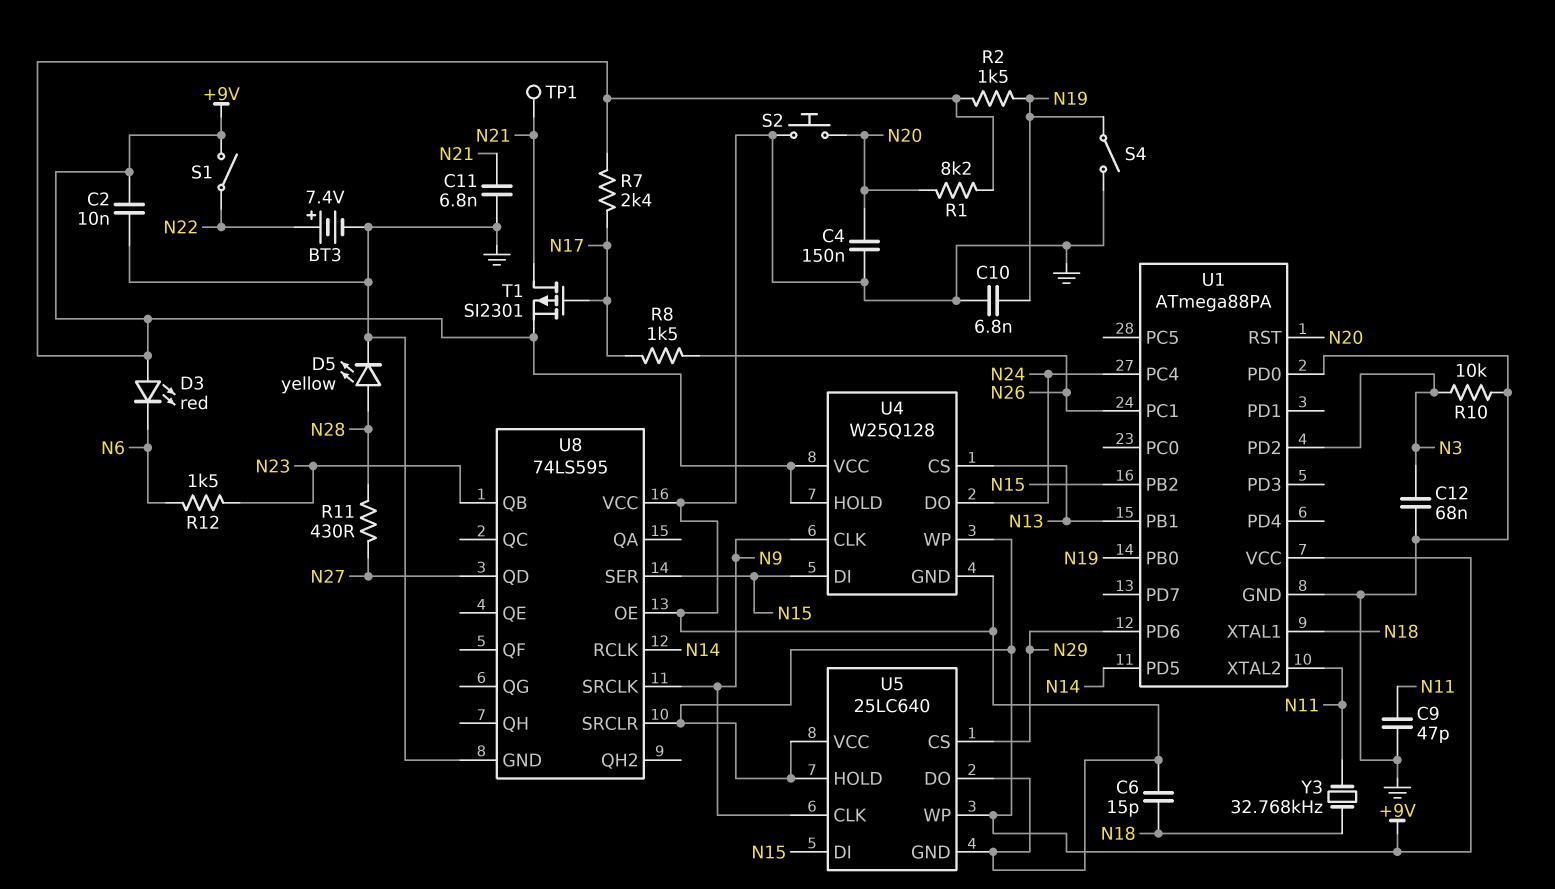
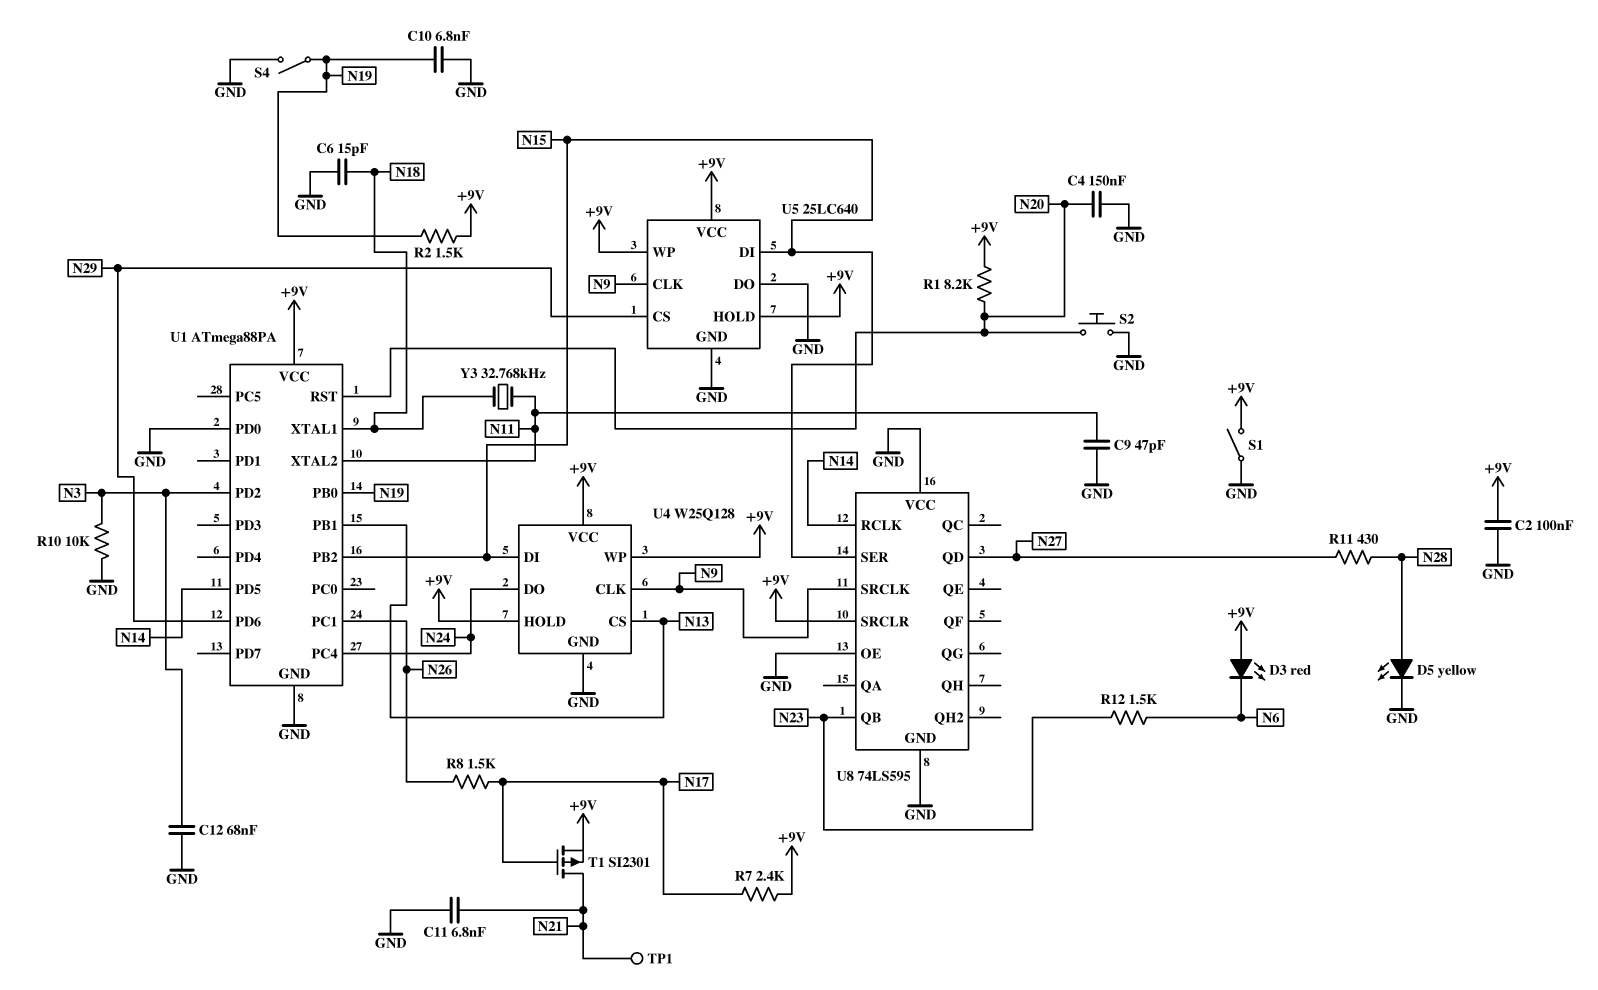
BT3: 7.4V (plus N22, minus GND) -> none
C2: 10nF (+9V, GND) -> 100nF (+9V, GND)
S1: switch (+9V, N22) -> switch (+9V, GND)

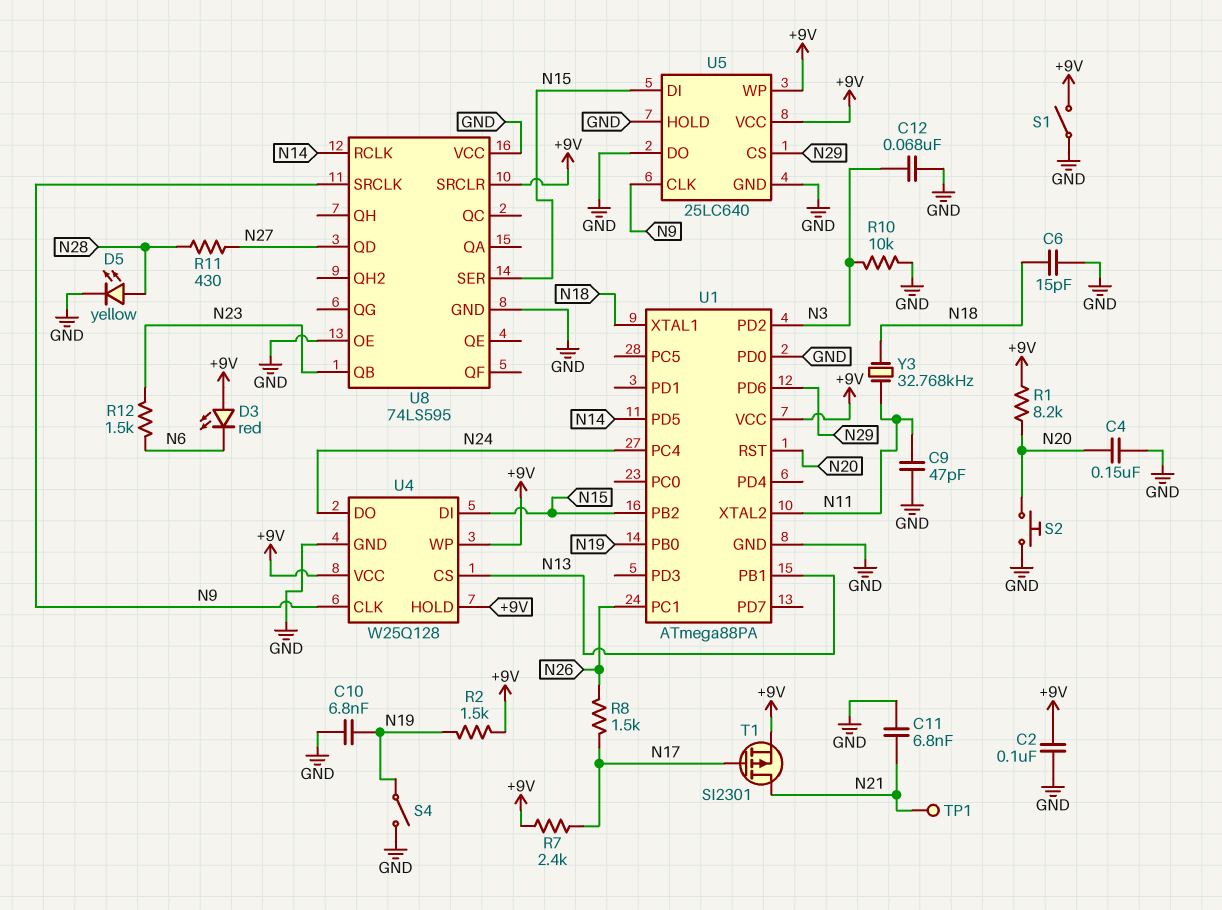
U5 pin HOLD: +9V -> GND

